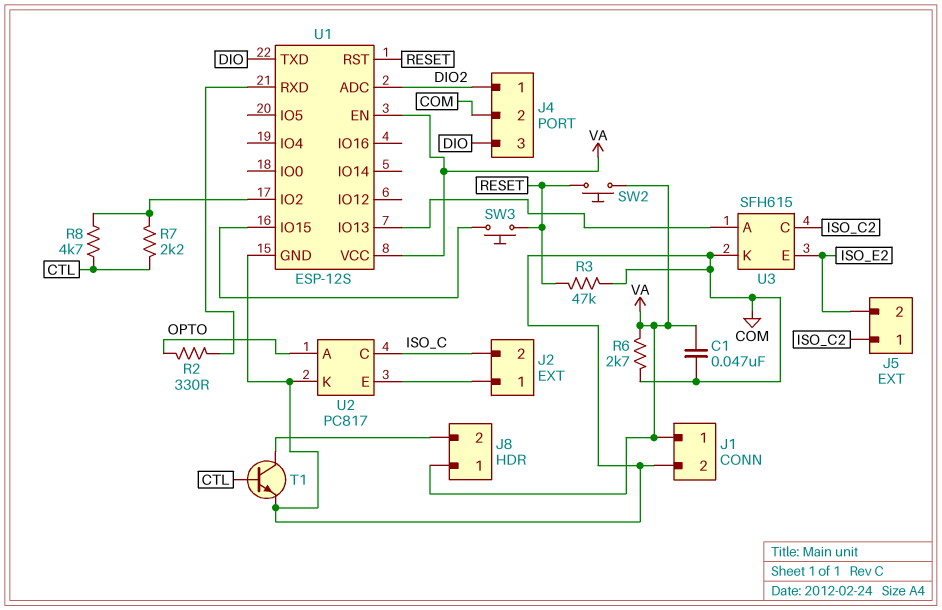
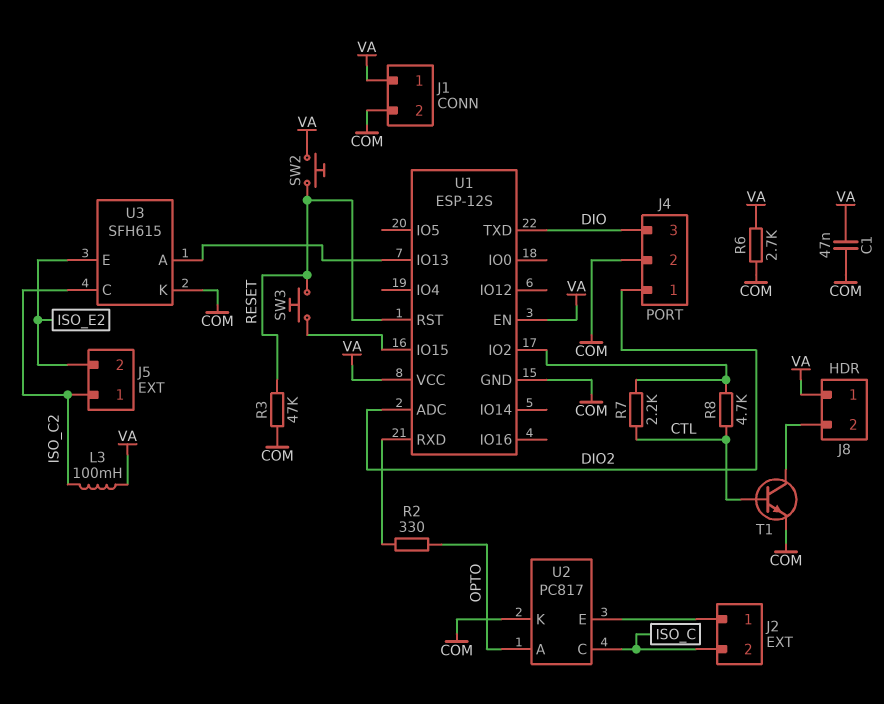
L3: none -> 100mH (ISO_C2, VA)

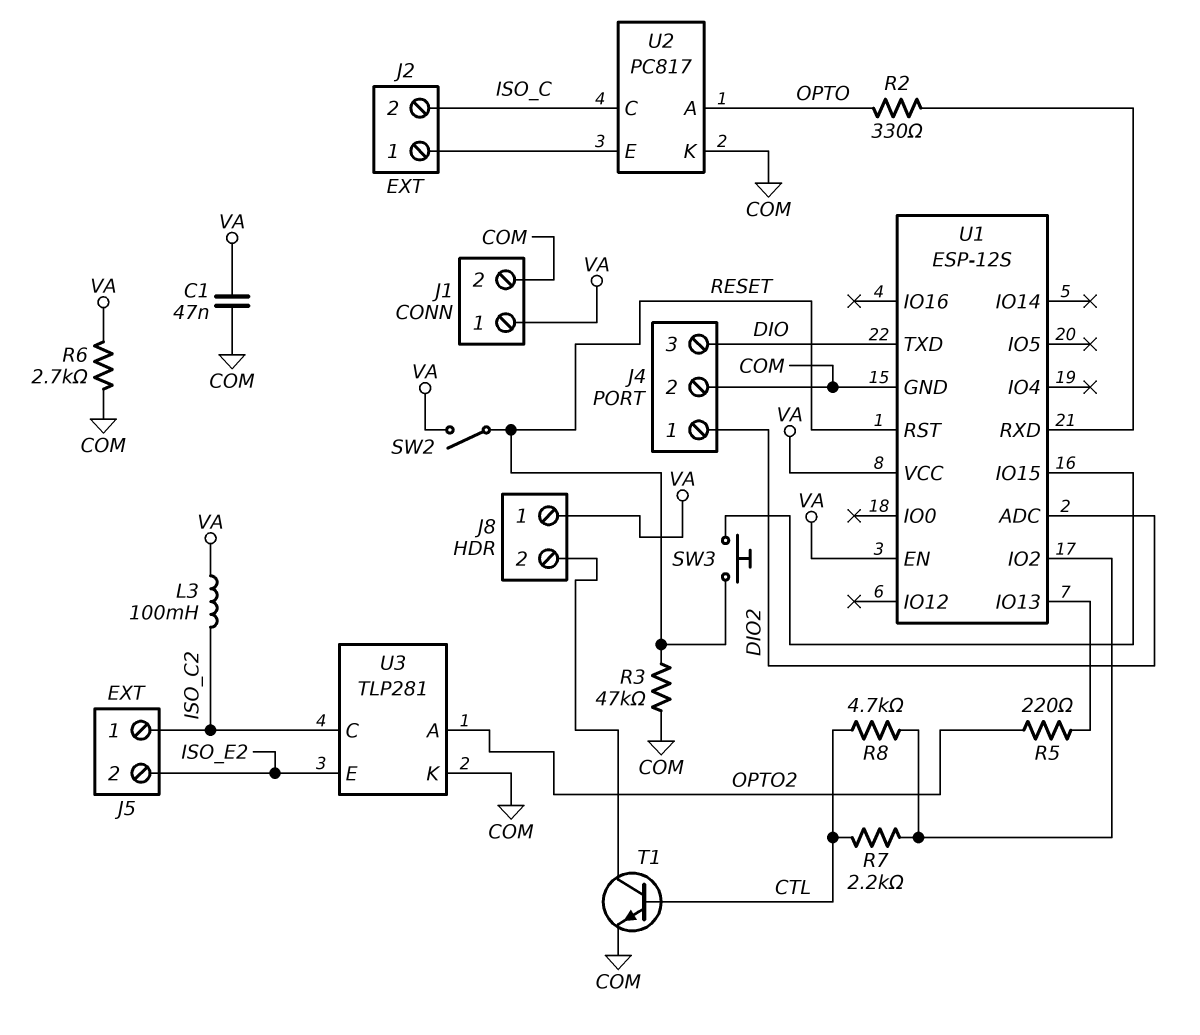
R5: none -> 220 (OPTO2, U1/IO13)
SW2: button (RESET, VA) -> switch (RESET, VA)
U3: SFH615 -> TLP281
U3 pin A: U1/IO13 -> OPTO2

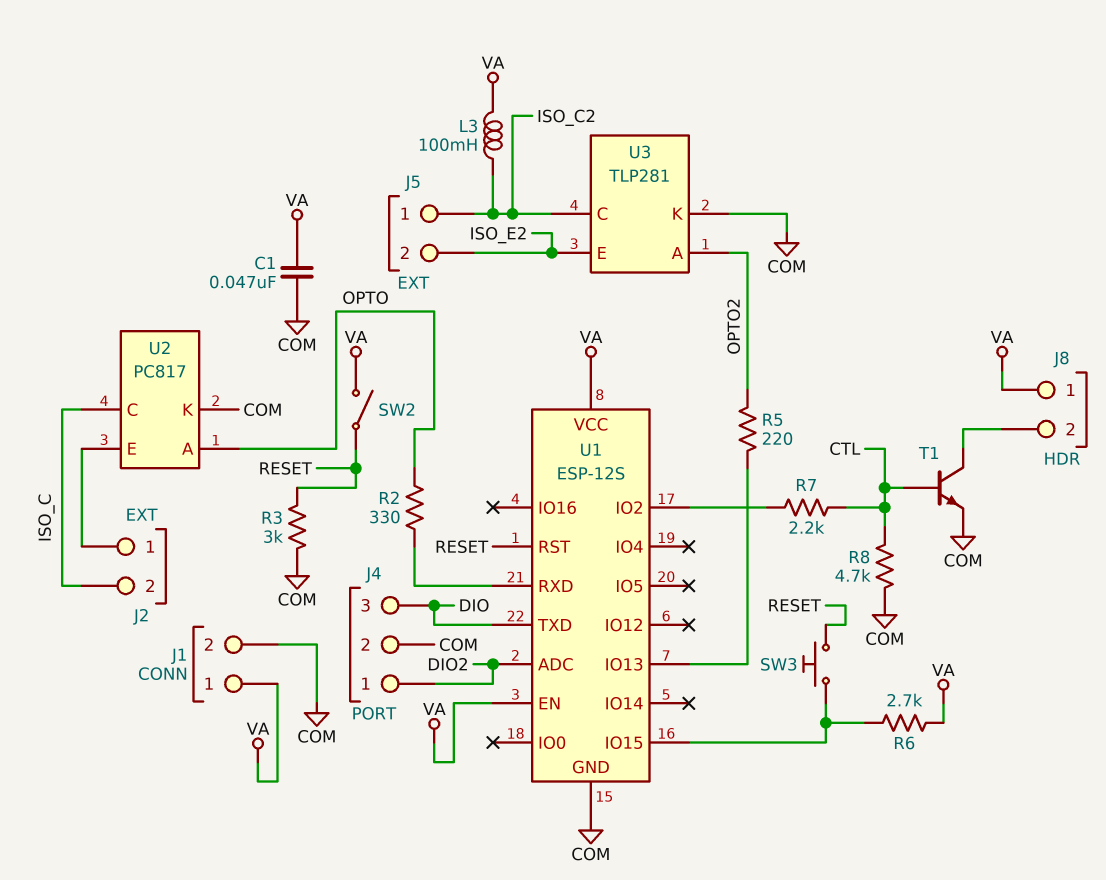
R3: 47k (COM, RESET) -> 3k (COM, RESET)
R6: 2.7k (COM, VA) -> 2.7k (U1/IO15, VA)
R8: 4.7k (CTL, U1/IO2) -> 4.7k (COM, CTL)

